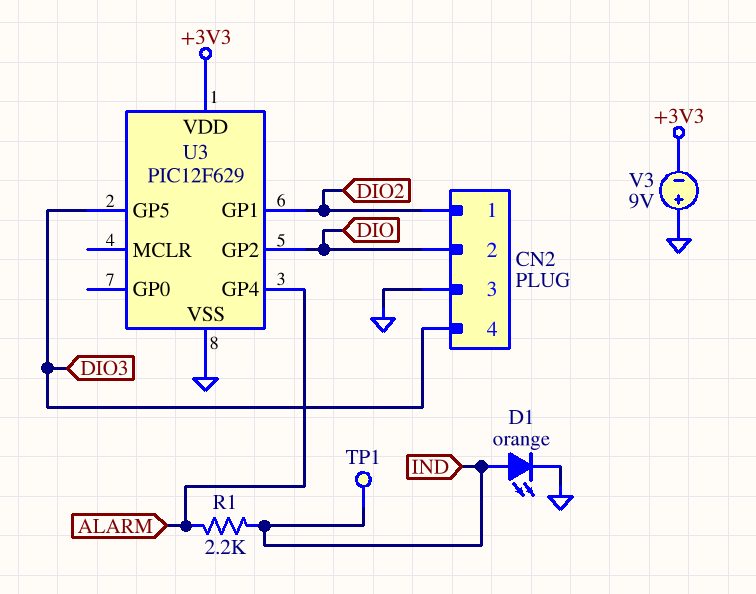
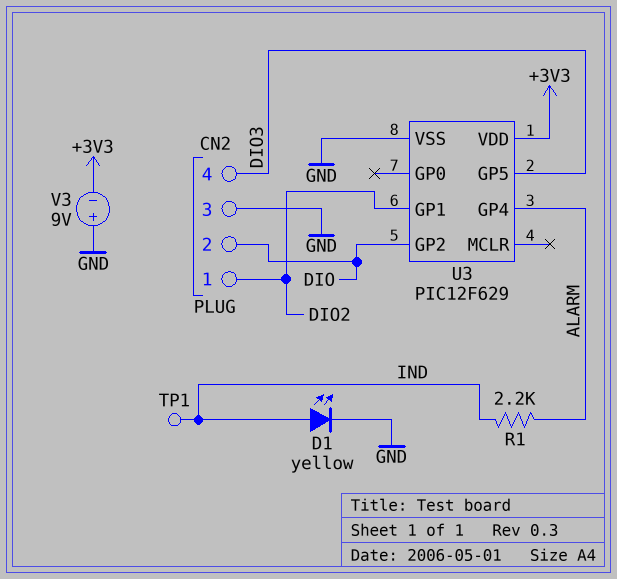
D1: LED orange (A IND, K GND) -> LED yellow (A IND, K GND)

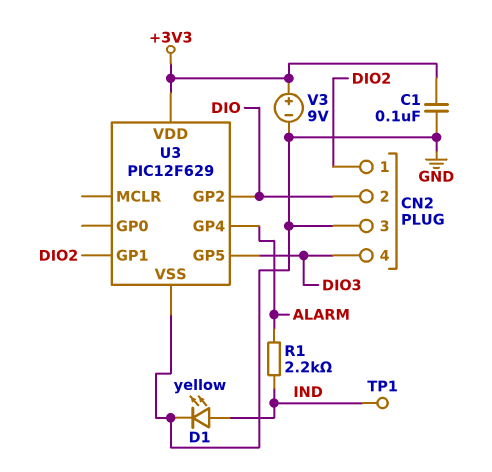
C1: none -> 100nF (+3V3, GND)
V3: 9V (plus GND, minus +3V3) -> 9V (plus +3V3, minus GND)

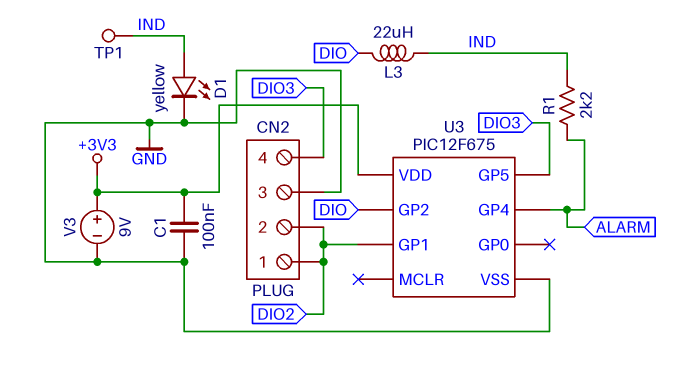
CN2 pin 2: DIO -> DIO2
L3: none -> 22uH (DIO, IND)
U3: PIC12F629 -> PIC12F675

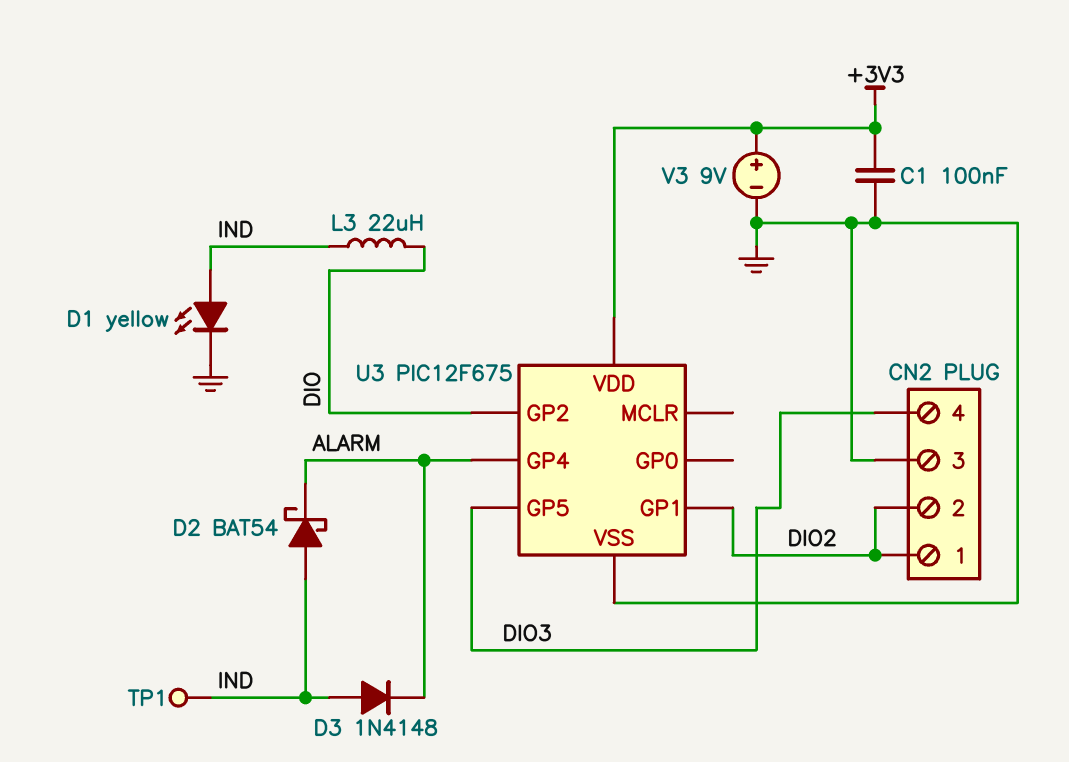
D2: none -> schottky BAT54 (A IND, K ALARM)
D3: none -> diode 1N4148 (A IND, K ALARM)
R1: 2.2k (ALARM, IND) -> none

